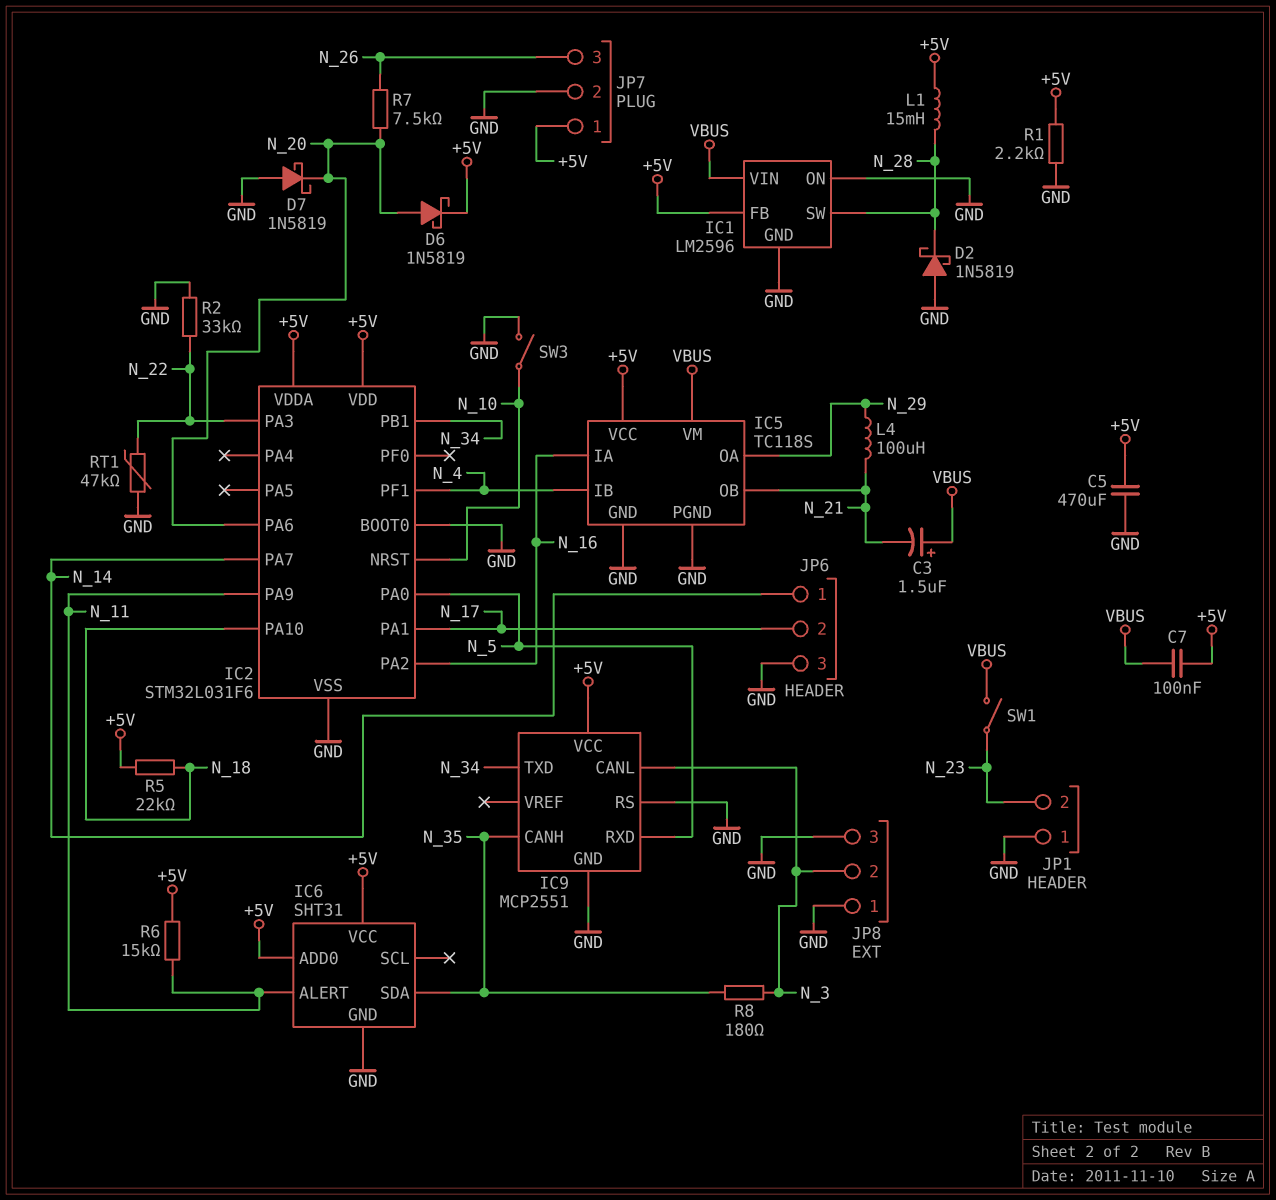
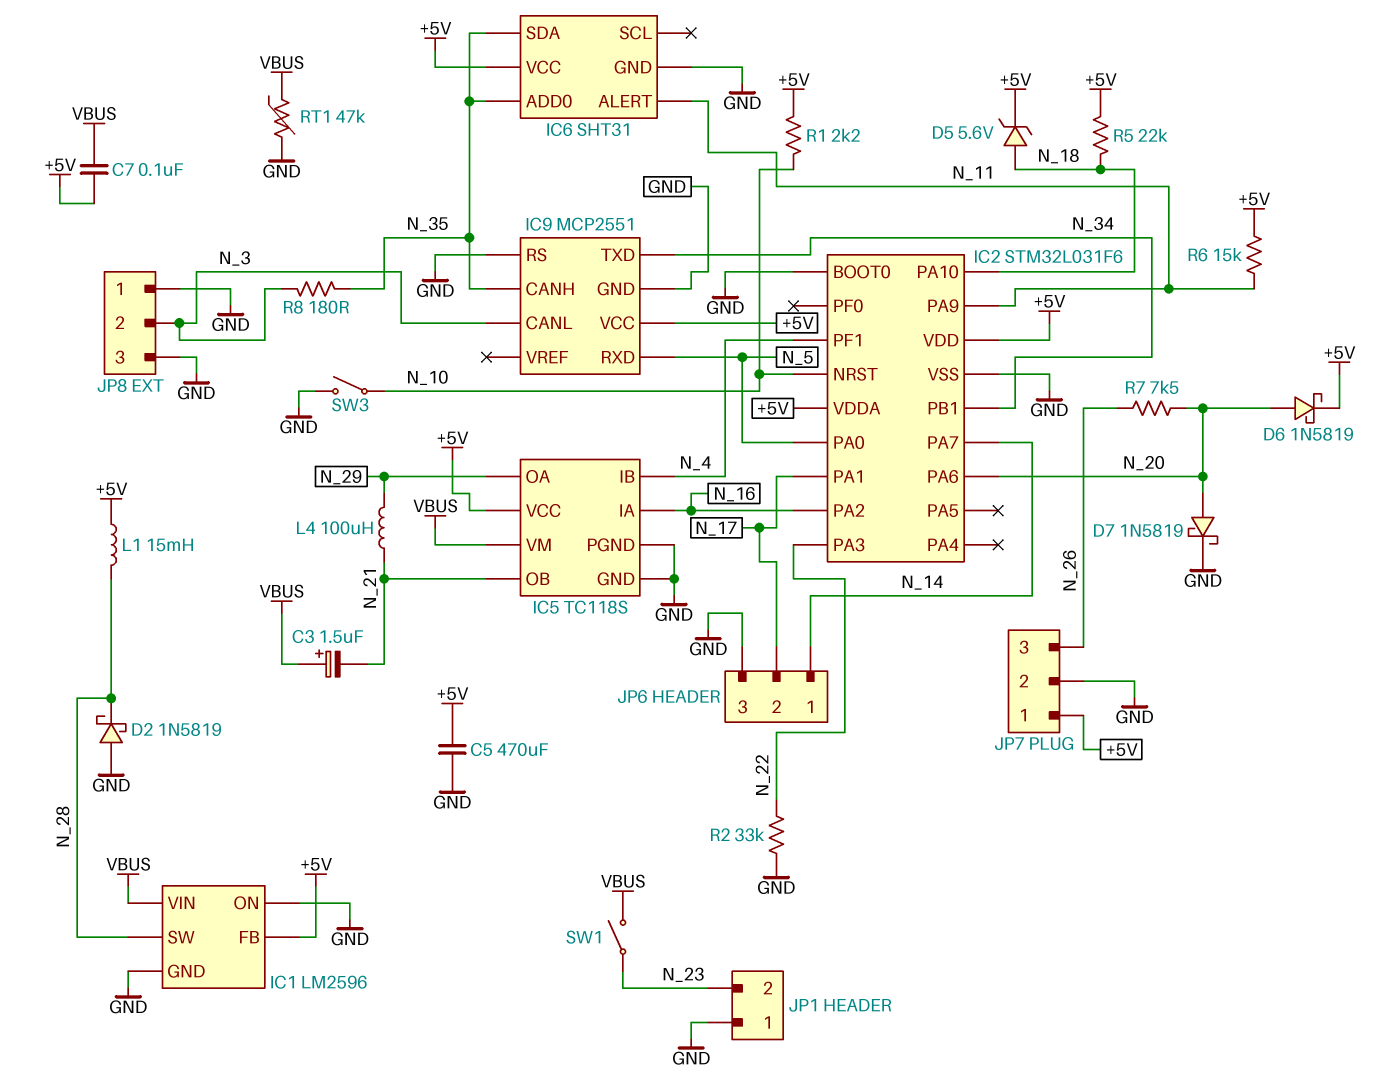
D5: none -> zener 5.6V (A N_18, K +5V)
D7: schottky 1N5819 (A GND, K N_20) -> schottky 1N5819 (A N_20, K GND)
IC6 pin ADD0: +5V -> N_35
R1: 2.2k (+5V, GND) -> 2.2k (+5V, N_10)
RT1: 47k (GND, N_22) -> 47k (GND, VBUS)

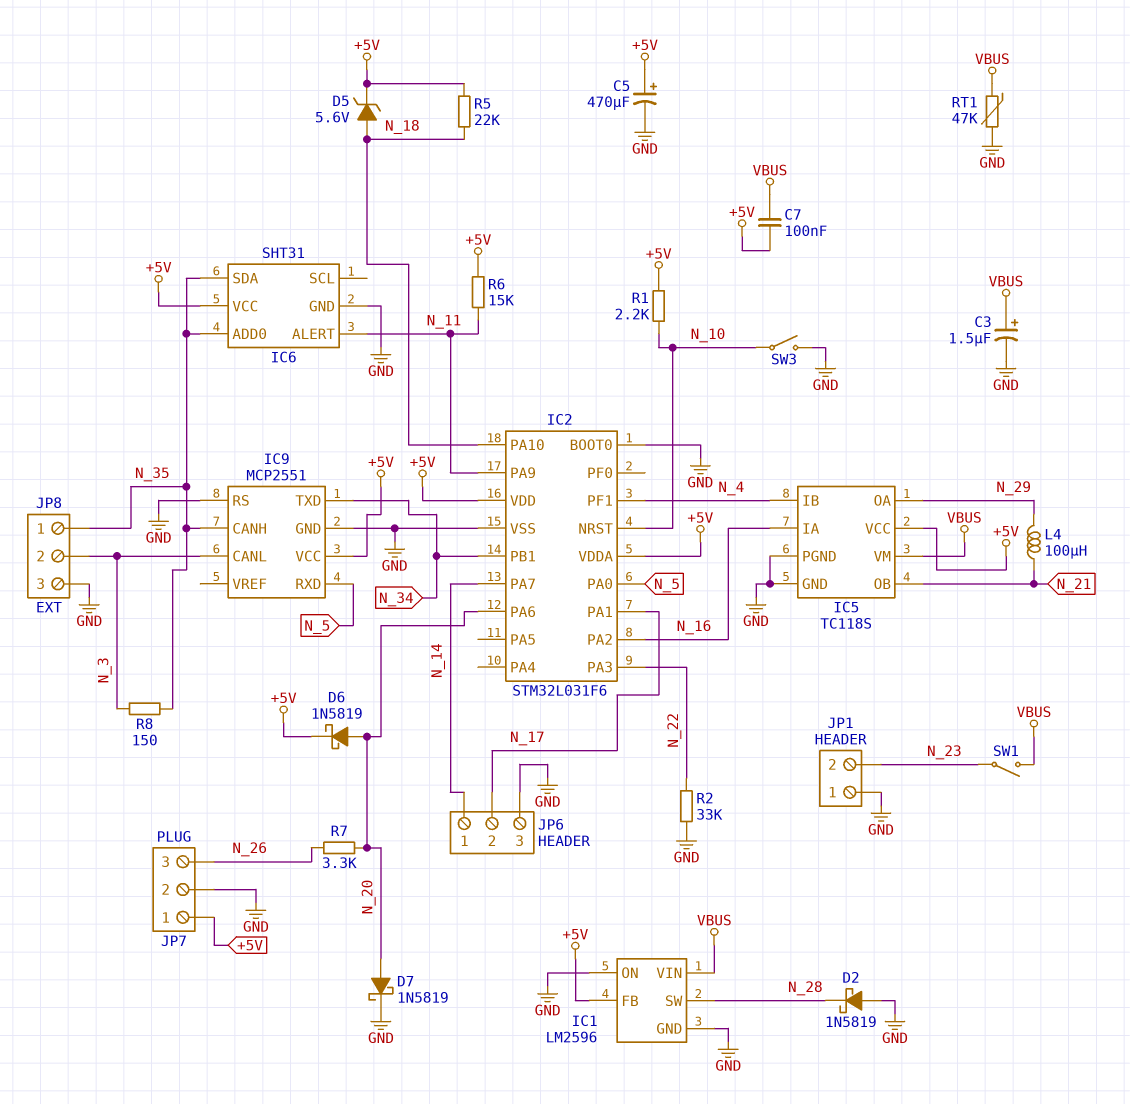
C3: 1.5uF (plus VBUS, minus N_21) -> 1.5uF (plus VBUS, minus GND)
C5: 470uF (+5V, GND) -> 470uF (plus +5V, minus GND)
JP8 pin 1: GND -> N_35
L1: 15mH (+5V, N_28) -> none
R7: 7.5k (N_20, N_26) -> 3.3k (N_20, N_26)
R8: 180 (N_3, N_35) -> 150 (N_3, N_35)

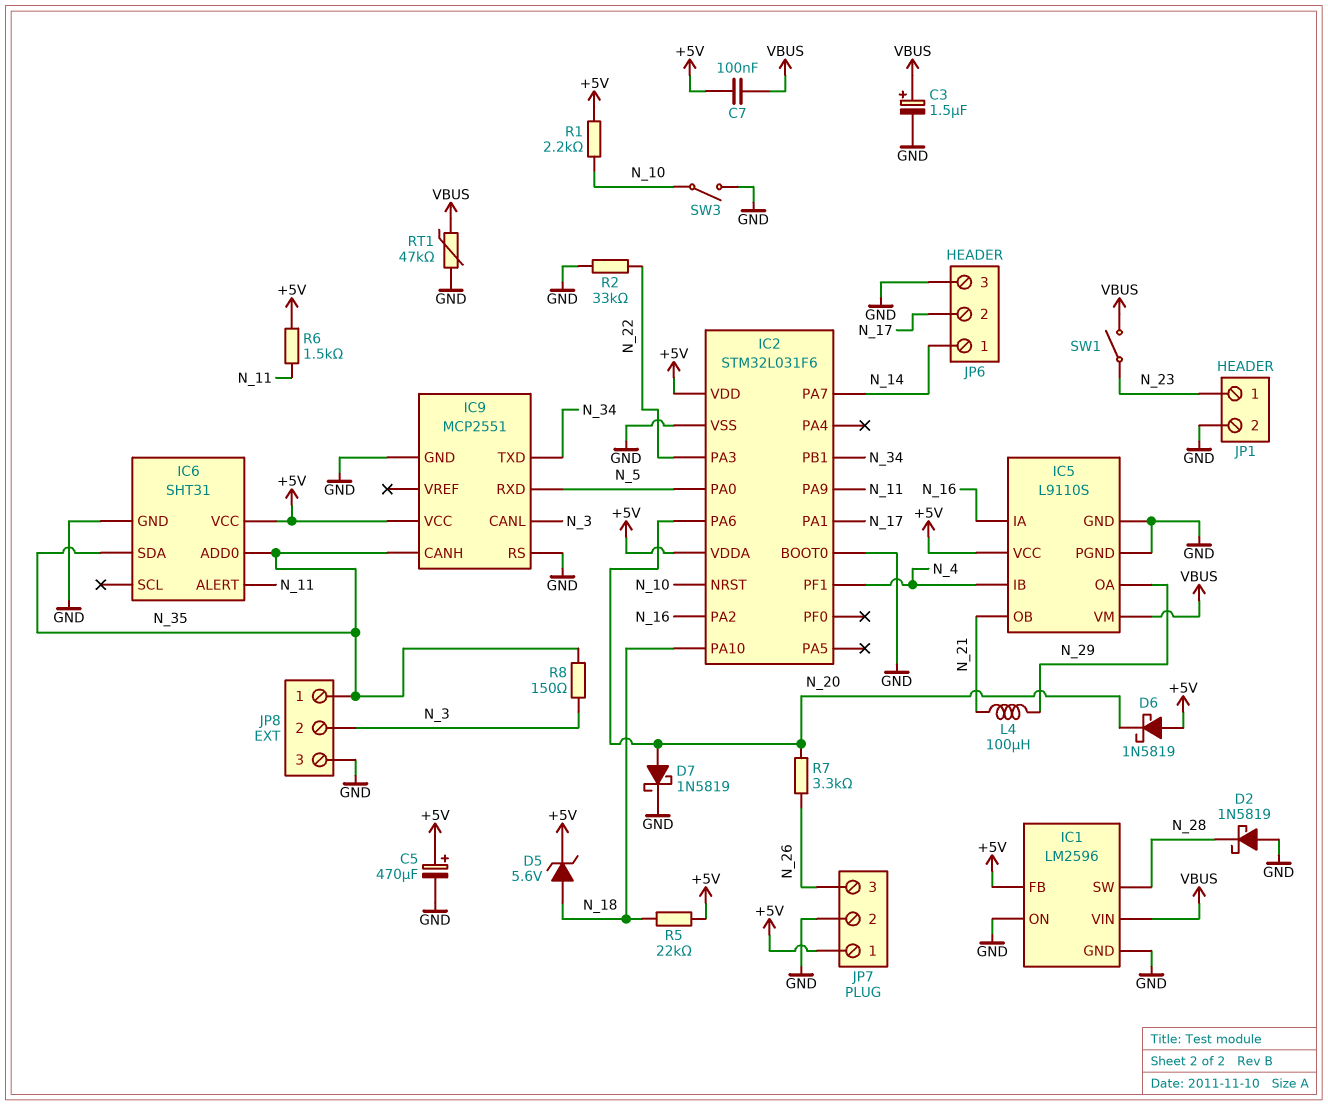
D6: schottky 1N5819 (A N_20, K +5V) -> schottky 1N5819 (A +5V, K N_20)
IC5: TC118S -> L9110S
JP1 pin 1: GND -> N_23
JP1 pin 2: N_23 -> GND
R6: 15k (+5V, N_11) -> 1.5k (+5V, N_11)

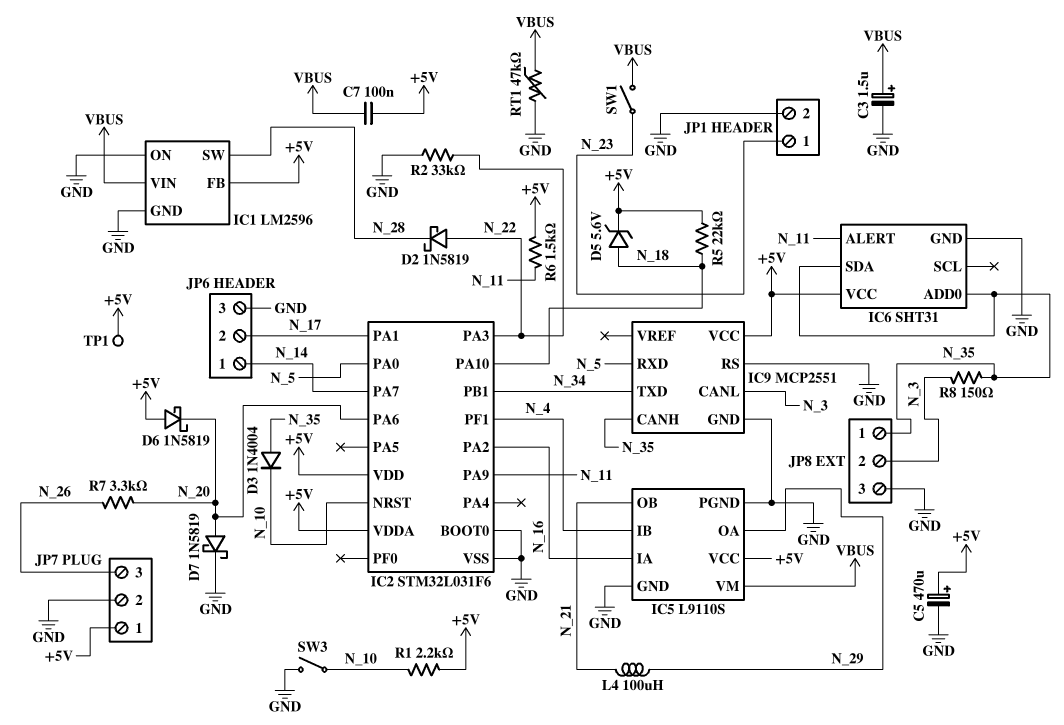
D2: schottky 1N5819 (A GND, K N_28) -> schottky 1N5819 (A N_22, K N_28)
D3: none -> diode 1N4004 (A N_35, K N_10)
TP1: none -> test point (+5V)

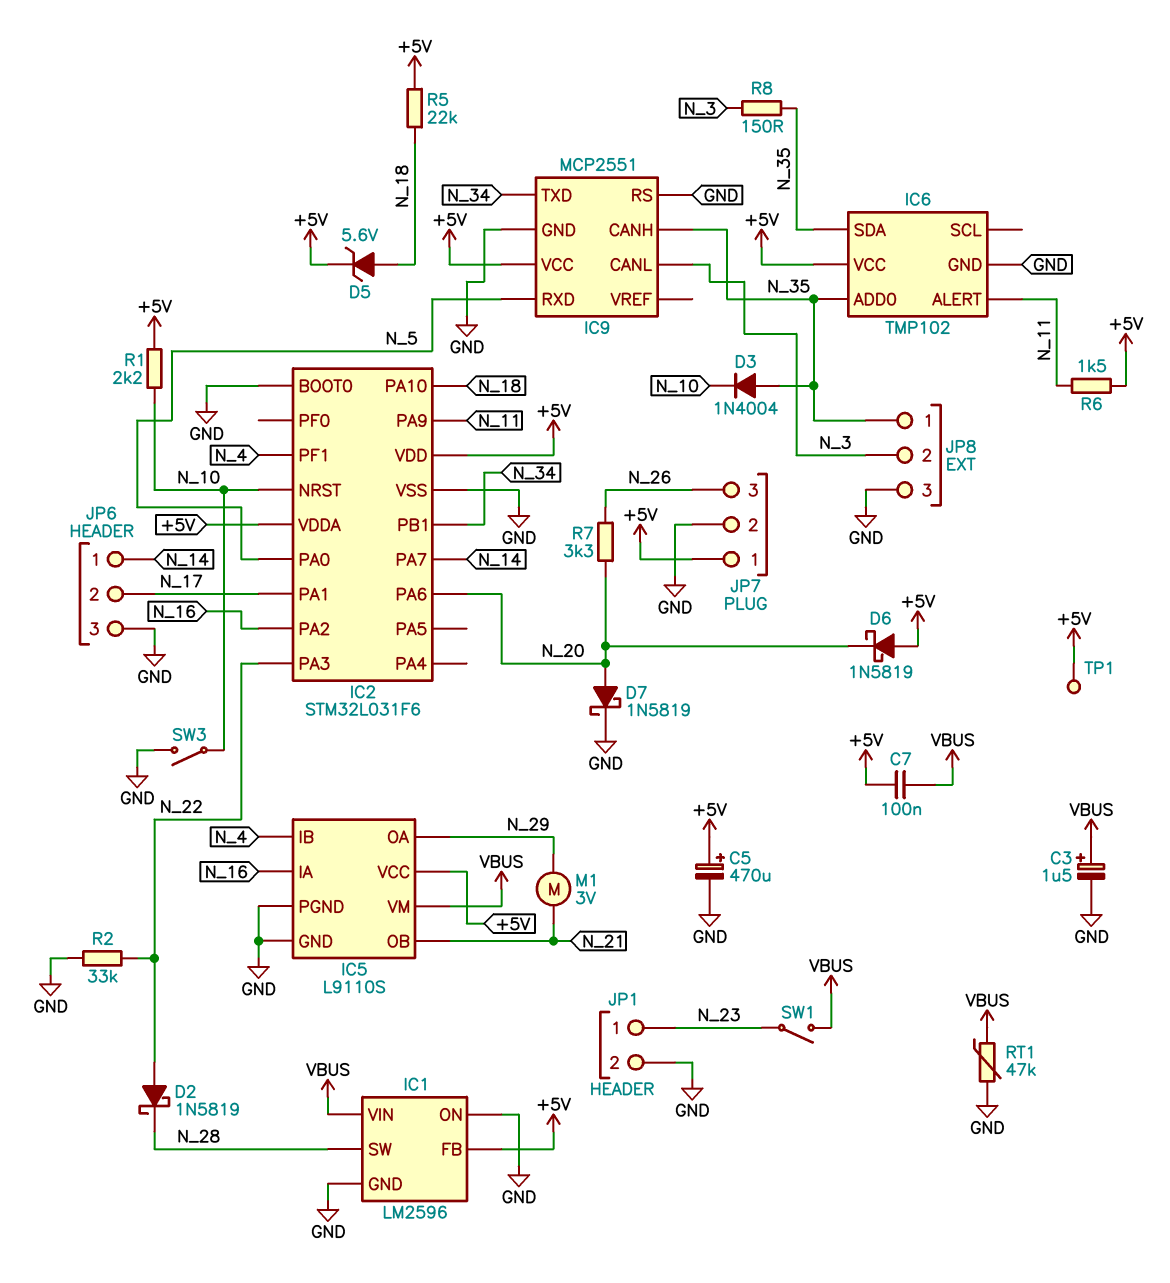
IC6: SHT31 -> TMP102
L4: 100uH (N_21, N_29) -> none
M1: none -> motor 3V (N_21, N_29)

